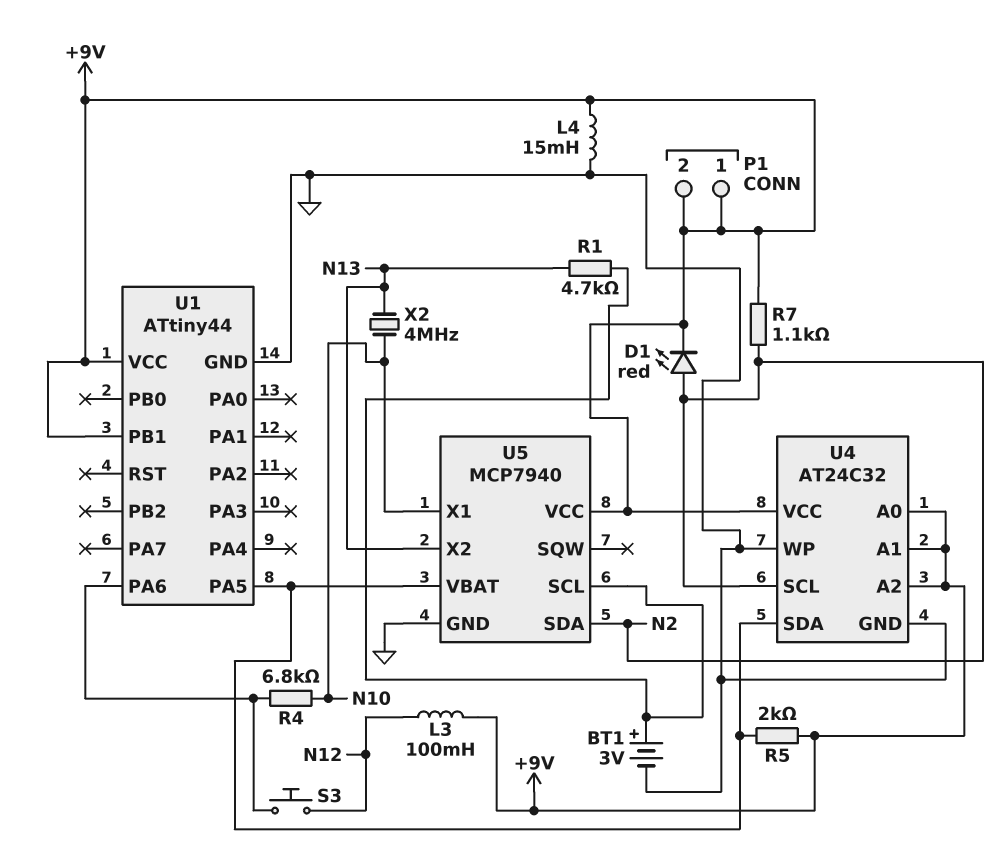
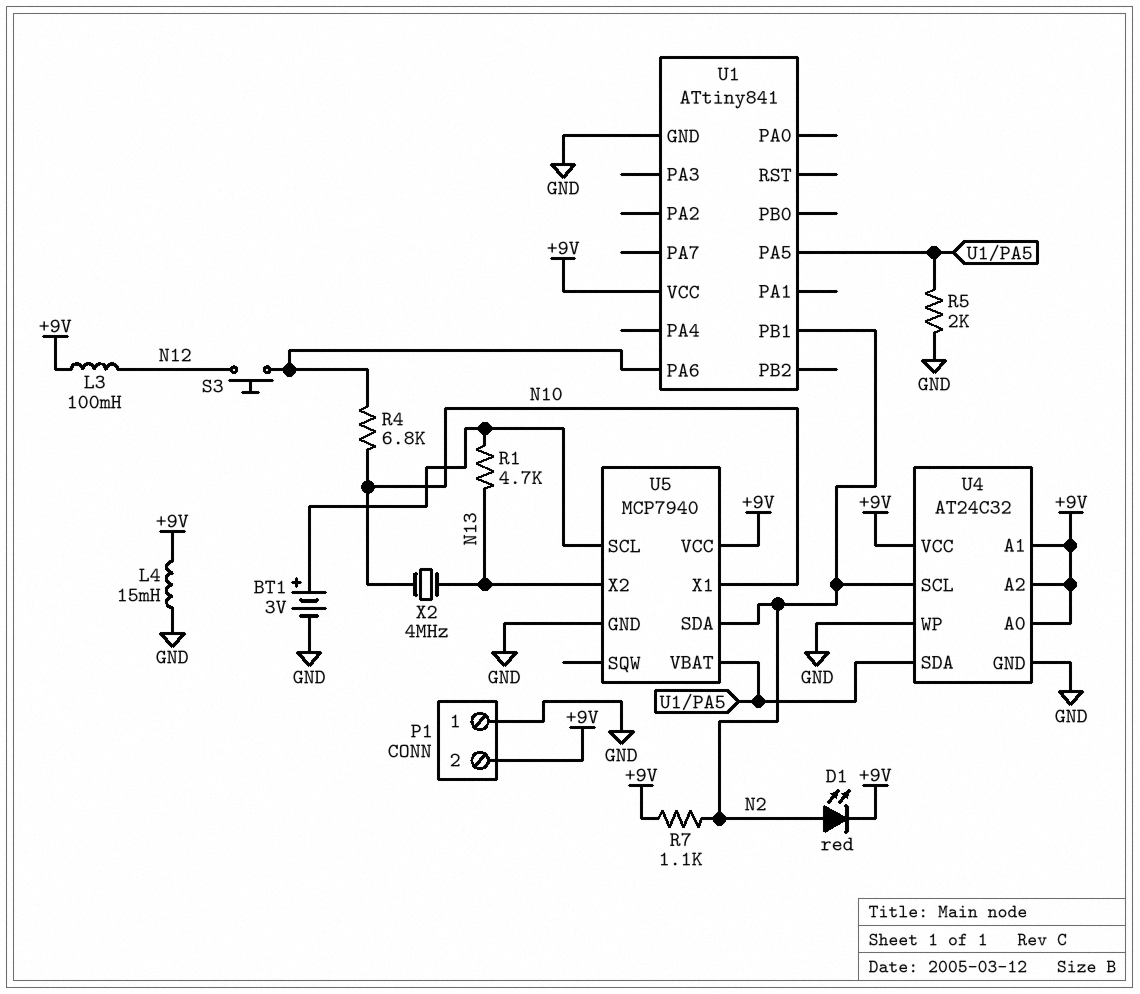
P1 pin 1: +9V -> GND
R5: 2k (+9V, U1/PA5) -> 2k (GND, U1/PA5)
U1: ATtiny44 -> ATtiny841
U1 pin PB1: +9V -> N2

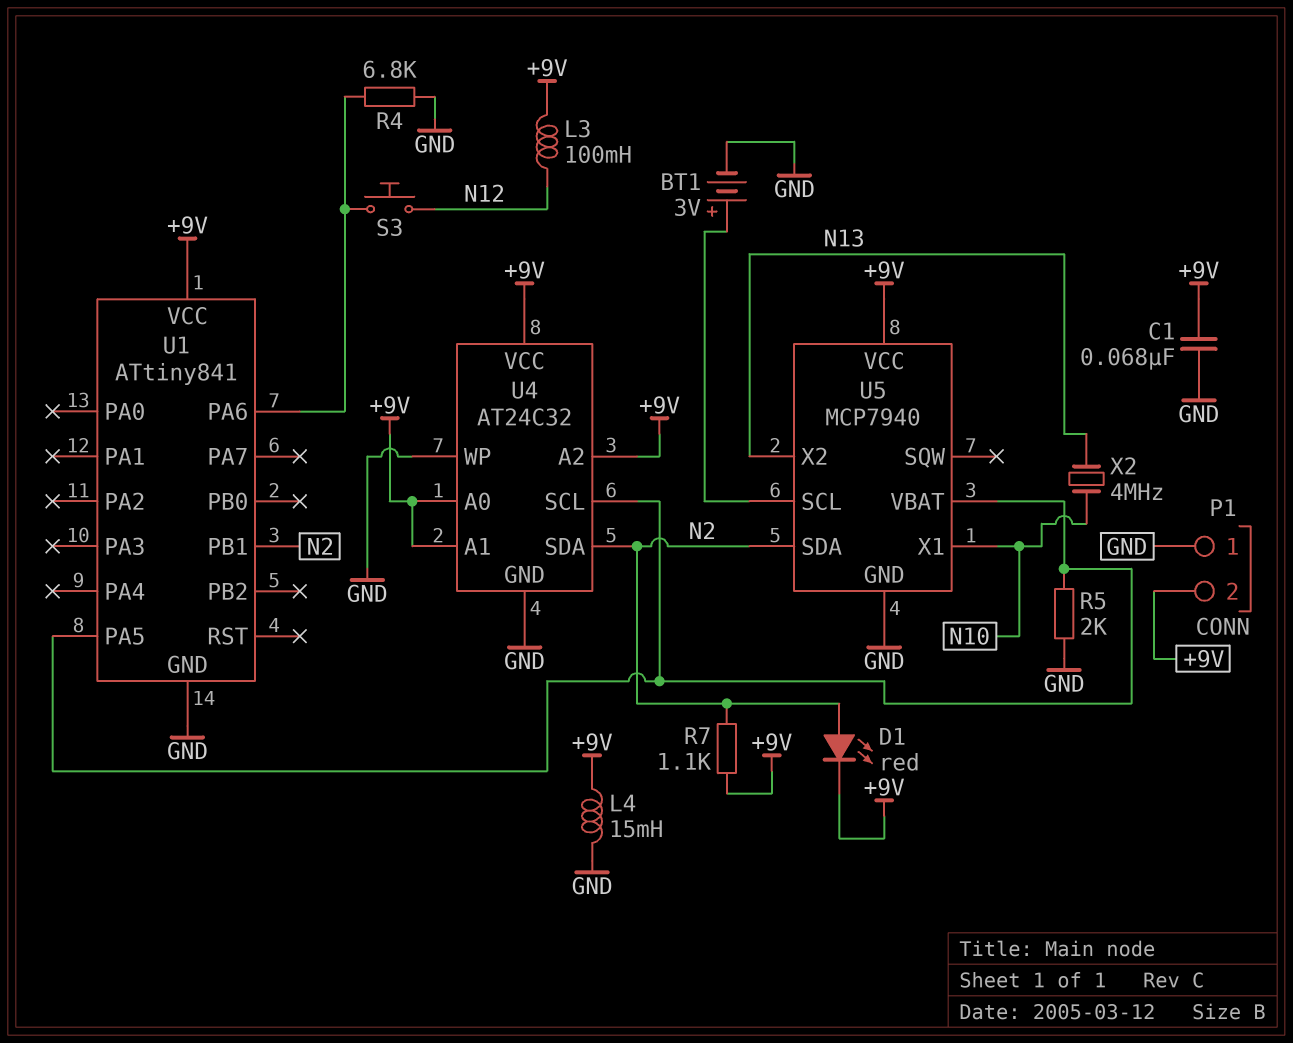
C1: none -> 68nF (+9V, GND)
R1: 4.7k (N13, U5/SCL) -> none
R4: 6.8k (N10, U1/PA6) -> 6.8k (GND, U1/PA6)
U4 pin SCL: N2 -> U1/PA5
U4 pin SDA: U1/PA5 -> N2

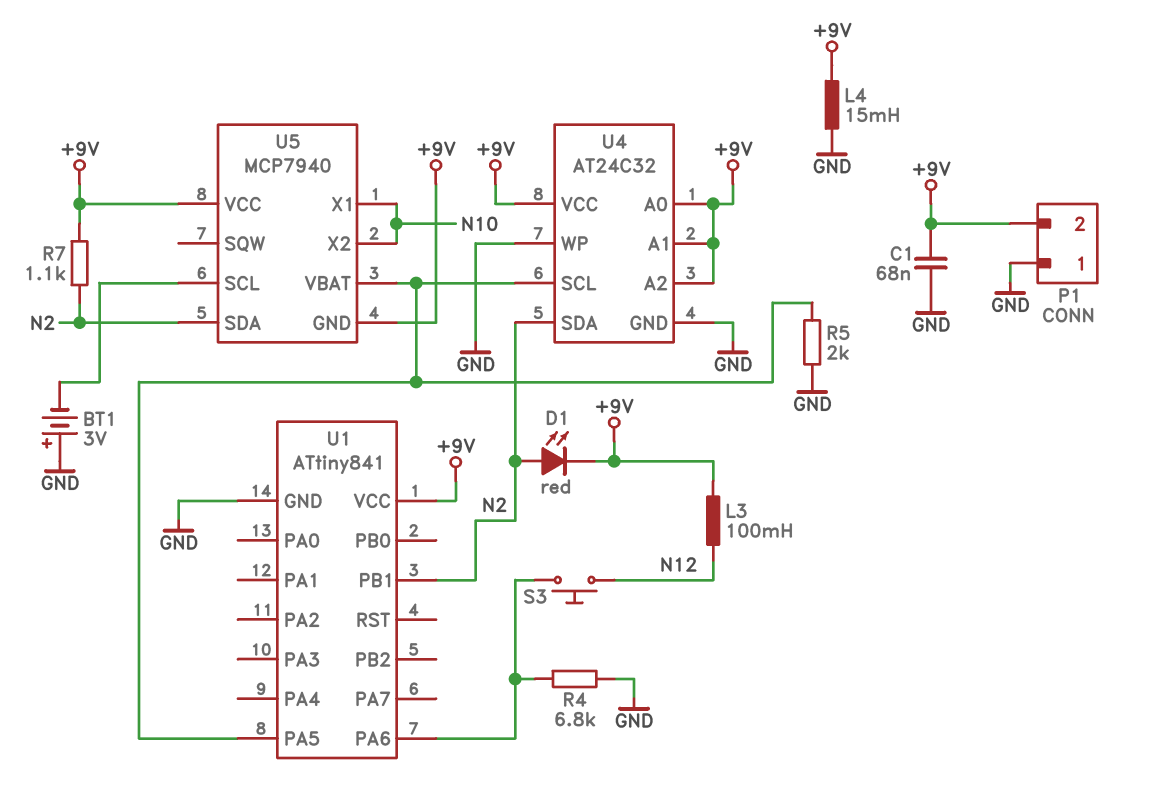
BT1: 3V (plus U5/SCL, minus GND) -> 3V (plus GND, minus U5/SCL)
U5 pin GND: GND -> +9V
U5 pin X2: N13 -> N10
X2: 4MHz (N10, N13) -> none

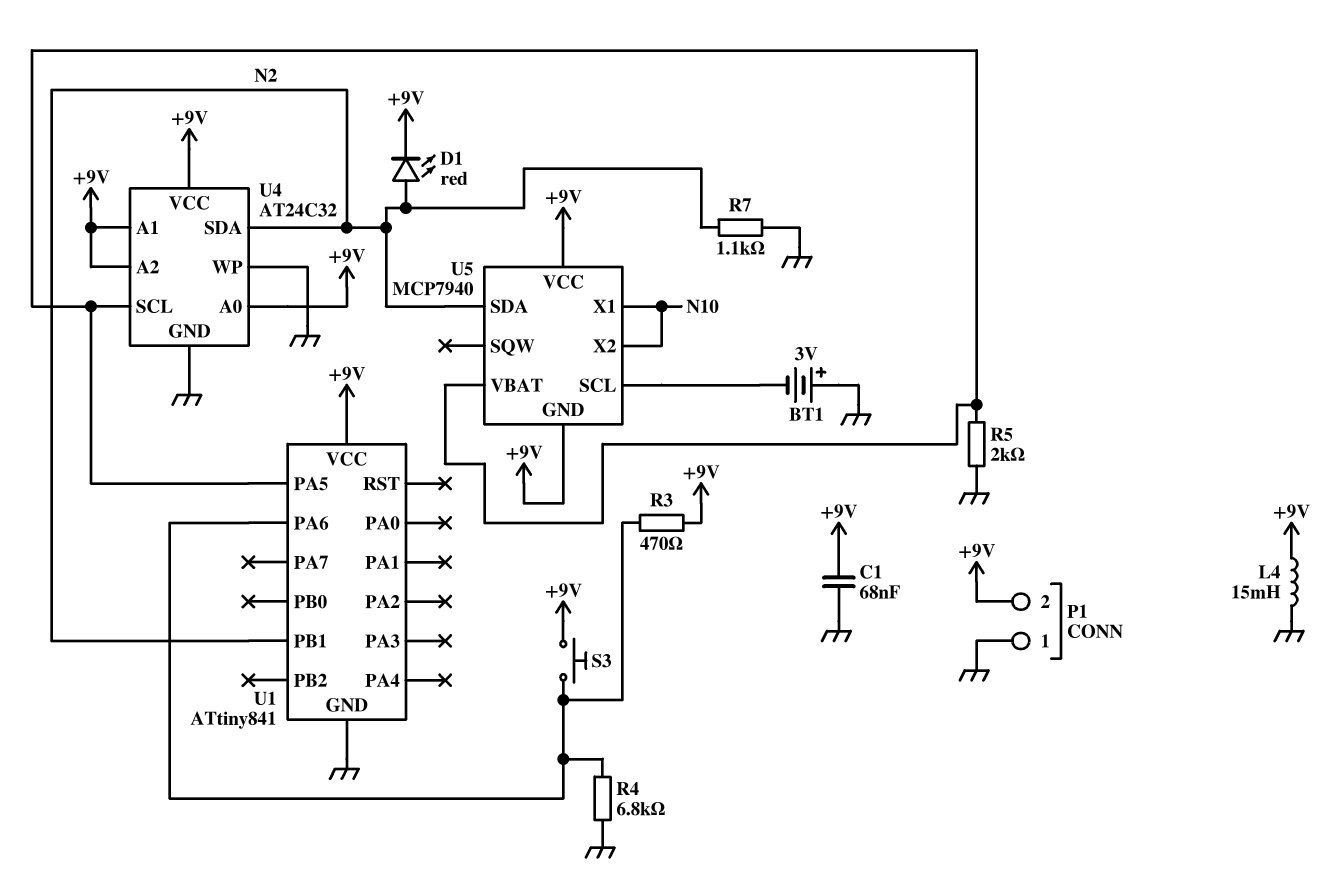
L3: 100mH (+9V, N12) -> none
R3: none -> 470 (+9V, U1/PA6)
R7: 1.1k (+9V, N2) -> 1.1k (GND, N2)
S3: button (N12, U1/PA6) -> button (+9V, U1/PA6)

